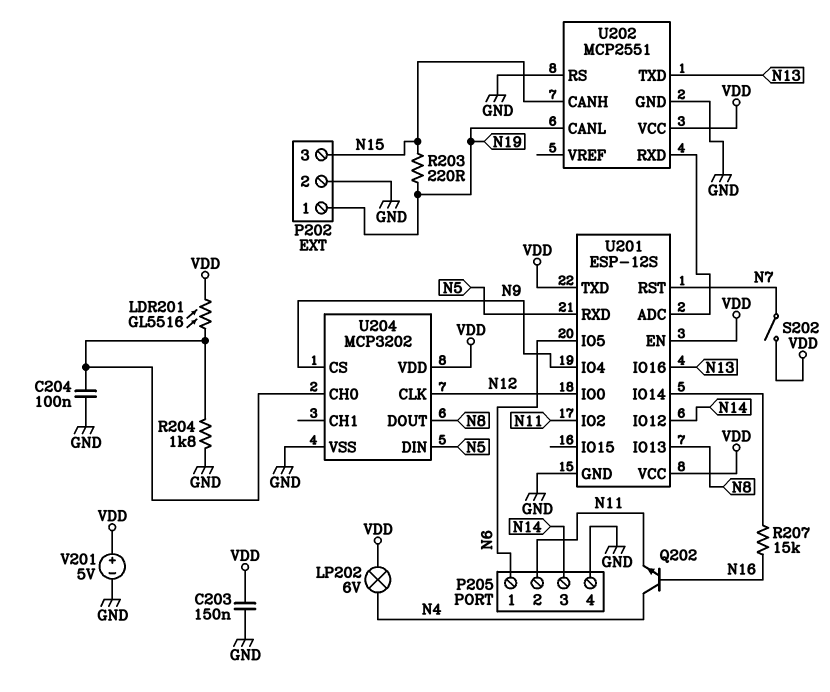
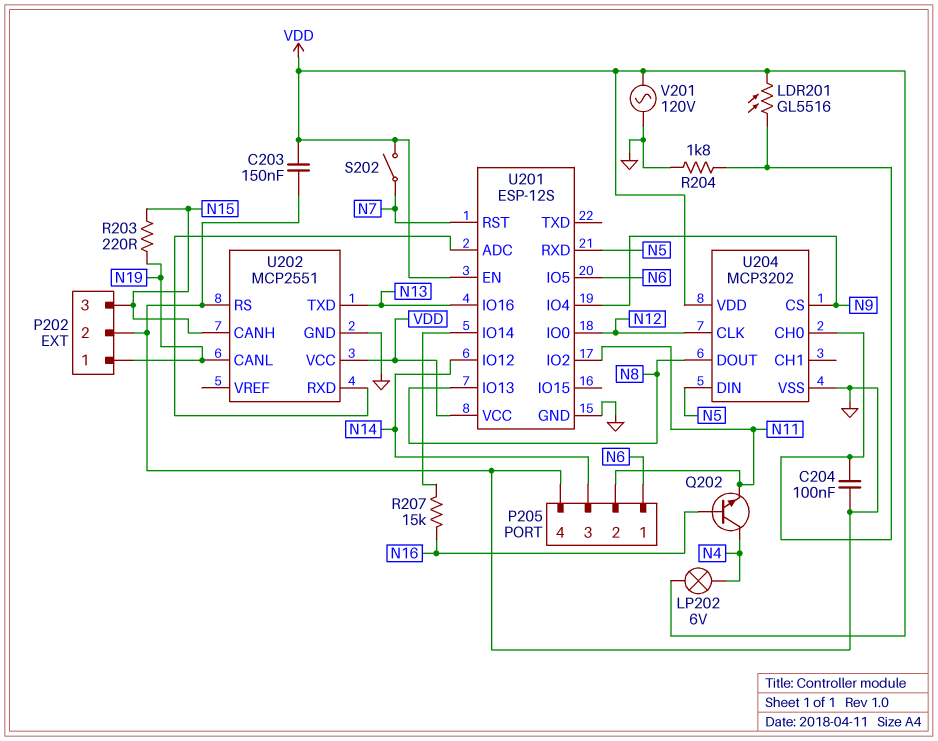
U201 pin TXD: VDD -> none
V201: 5V (plus VDD, minus GND) -> AC 120V (GND, VDD)

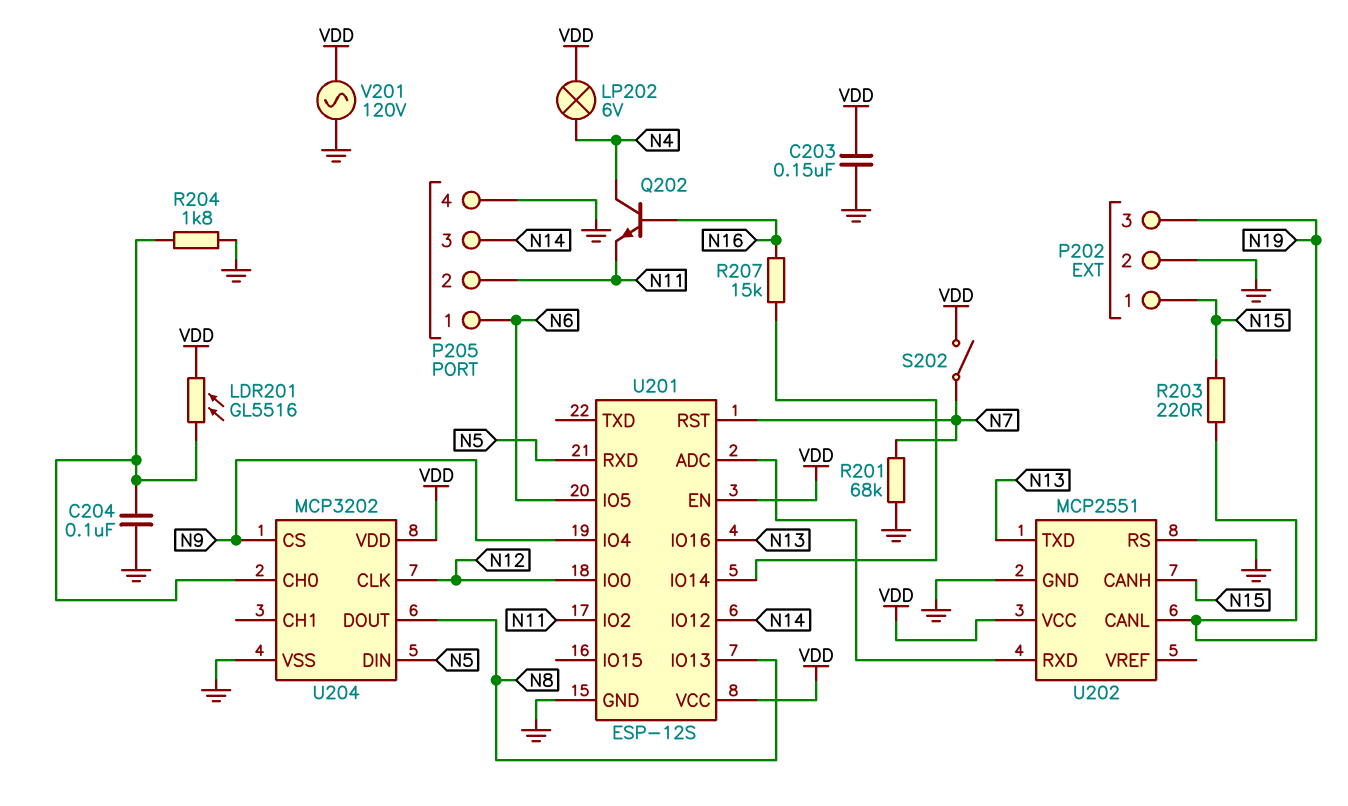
P202 pin 1: N19 -> N15
P202 pin 3: N15 -> N19
R201: none -> 68k (GND, N7)

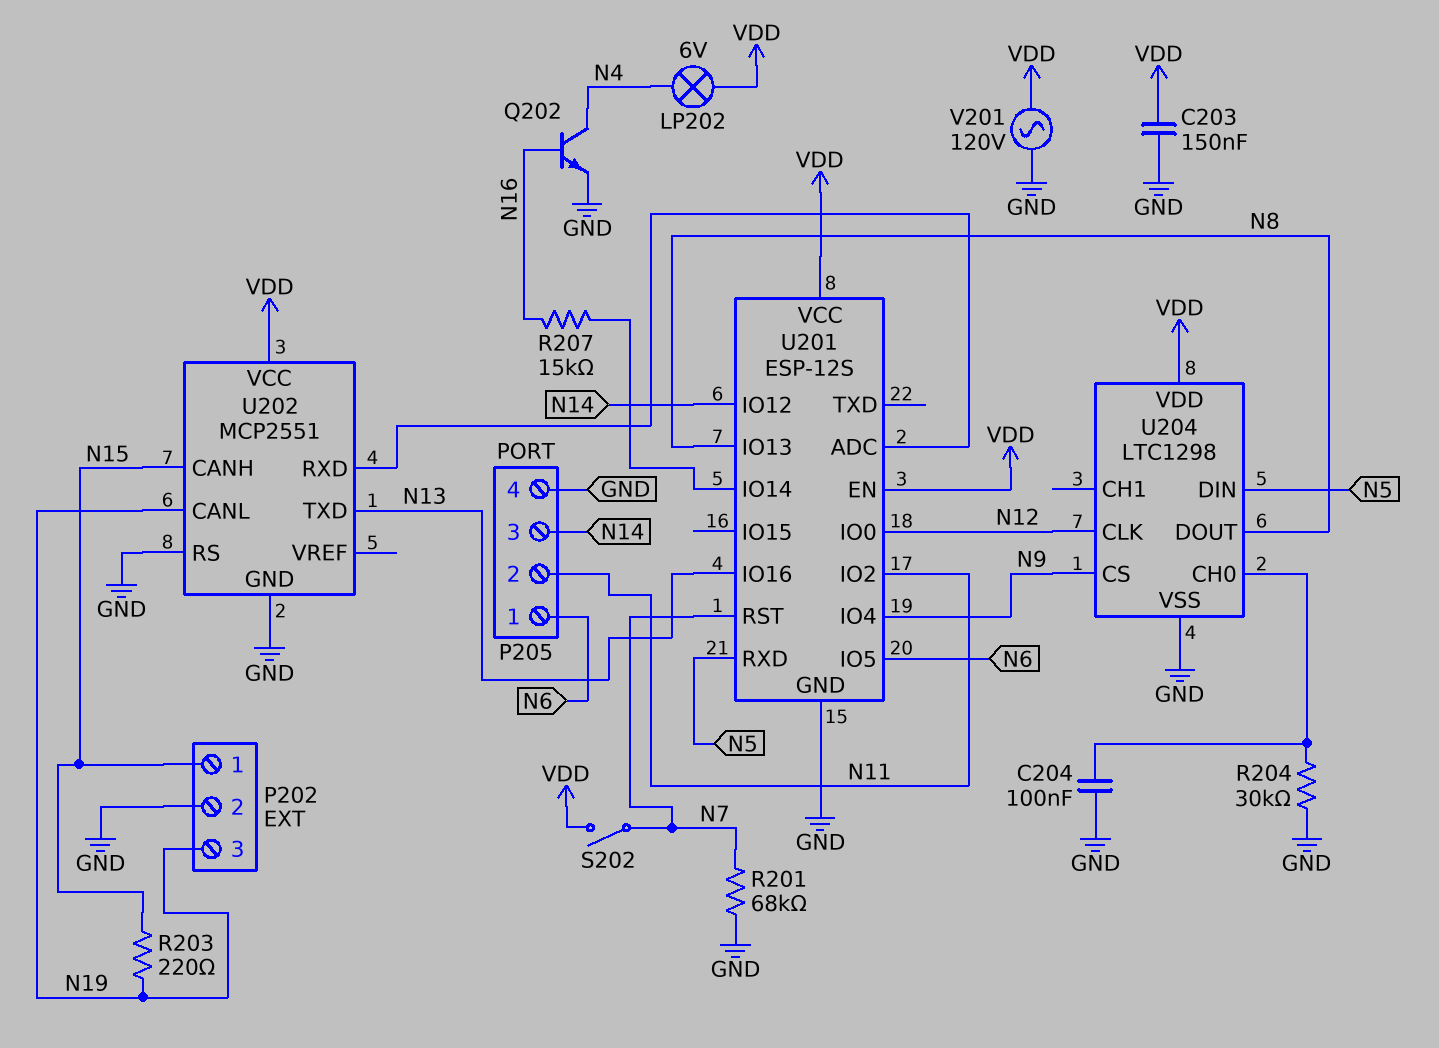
LDR201: GL5516 (U204/CH0, VDD) -> none
Q202: NPN (B N16, C N4, E N11) -> NPN (B N16, C N4, E GND)
R204: 1.8k (GND, U204/CH0) -> 30k (GND, U204/CH0)
U204: MCP3202 -> LTC1298

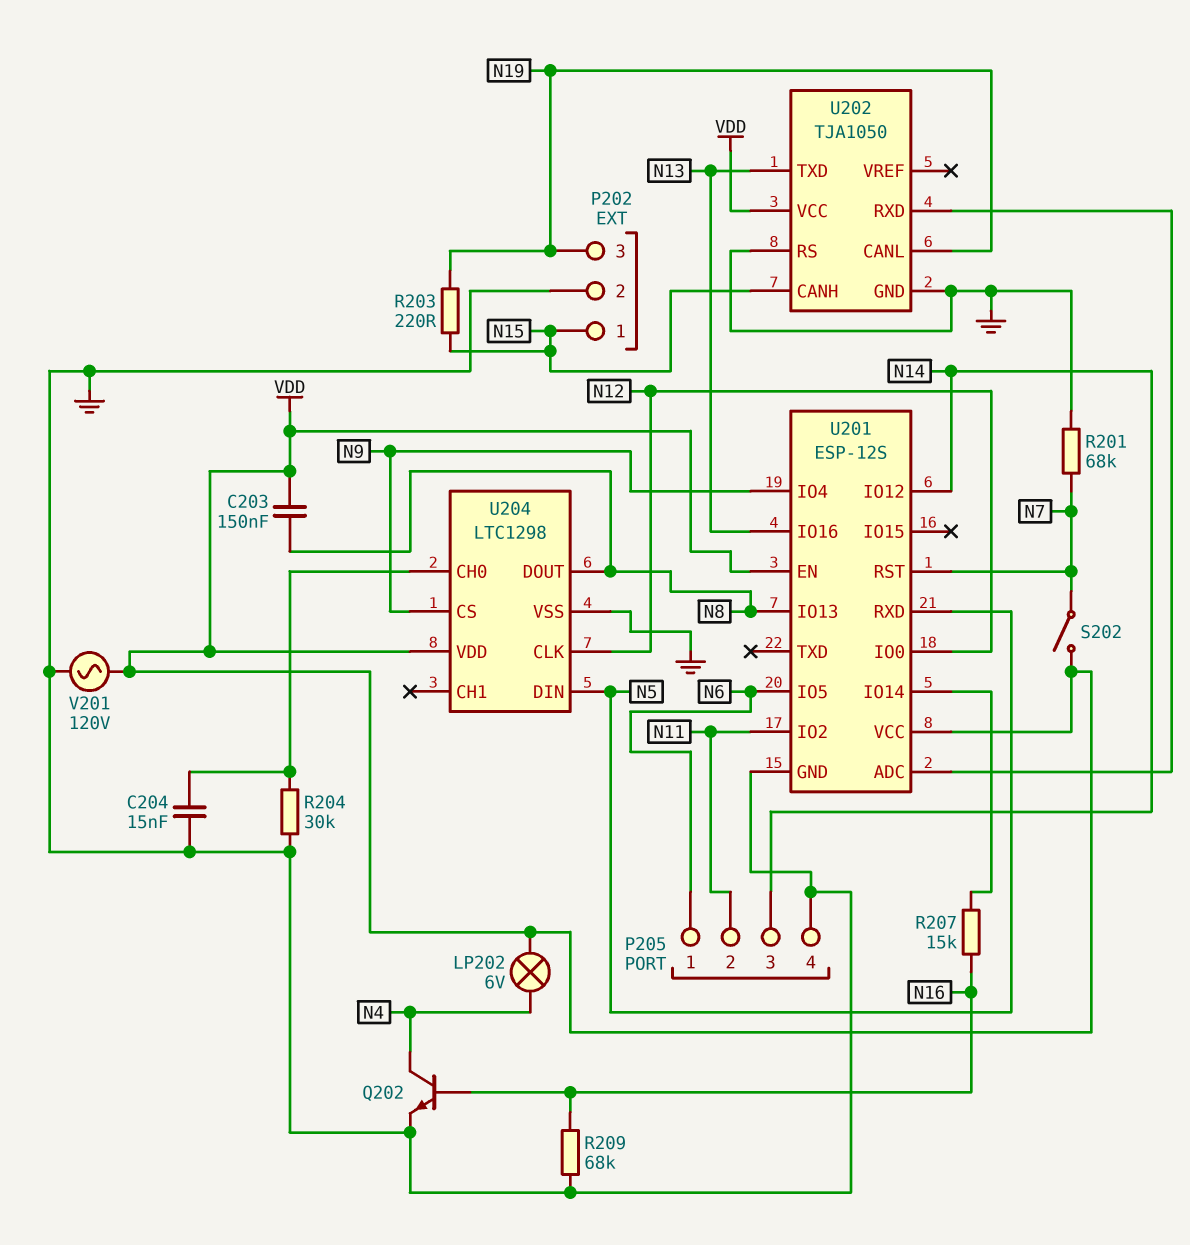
C203: 150nF (GND, VDD) -> 150nF (N8, VDD)
C204: 100nF (GND, U204/CH0) -> 15nF (GND, U204/CH0)
R209: none -> 68k (GND, N16)
U202: MCP2551 -> TJA1050

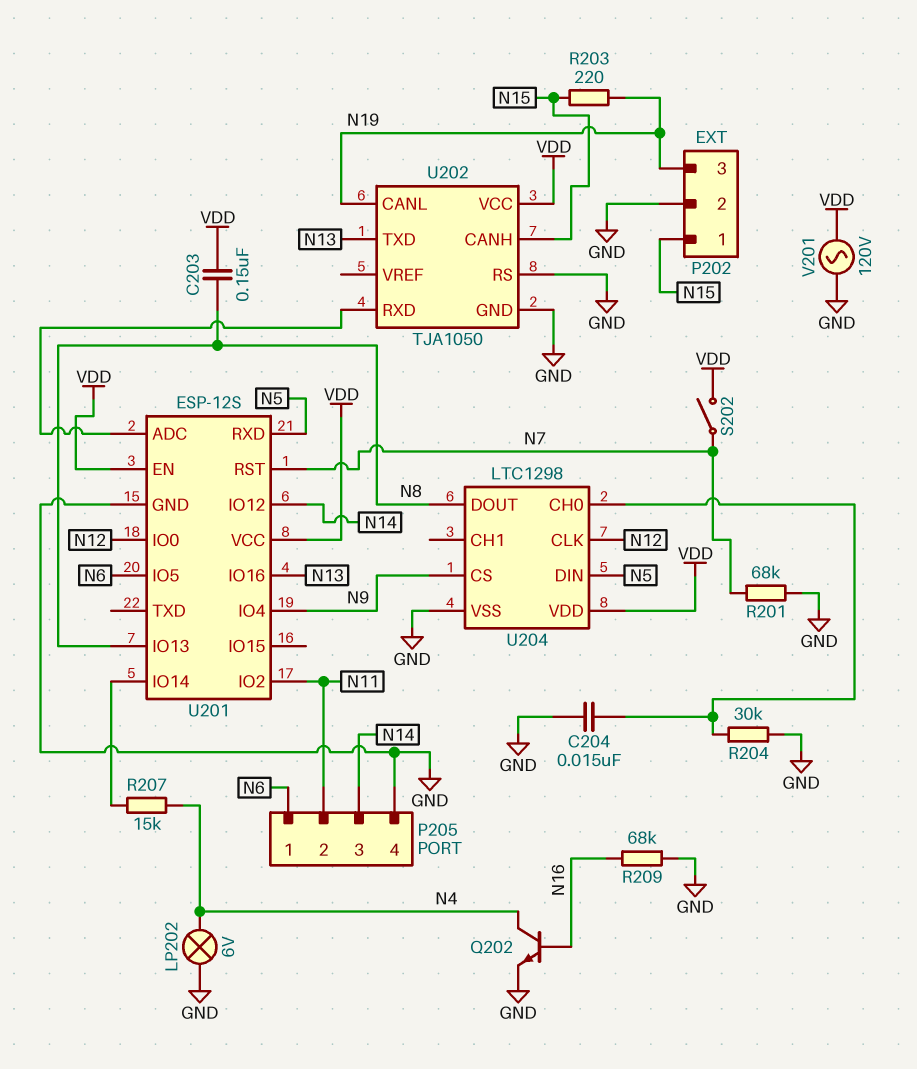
LP202: lamp 6V (N4, VDD) -> lamp 6V (GND, N4)
R207: 15k (N16, U201/IO14) -> 15k (N4, U201/IO14)

